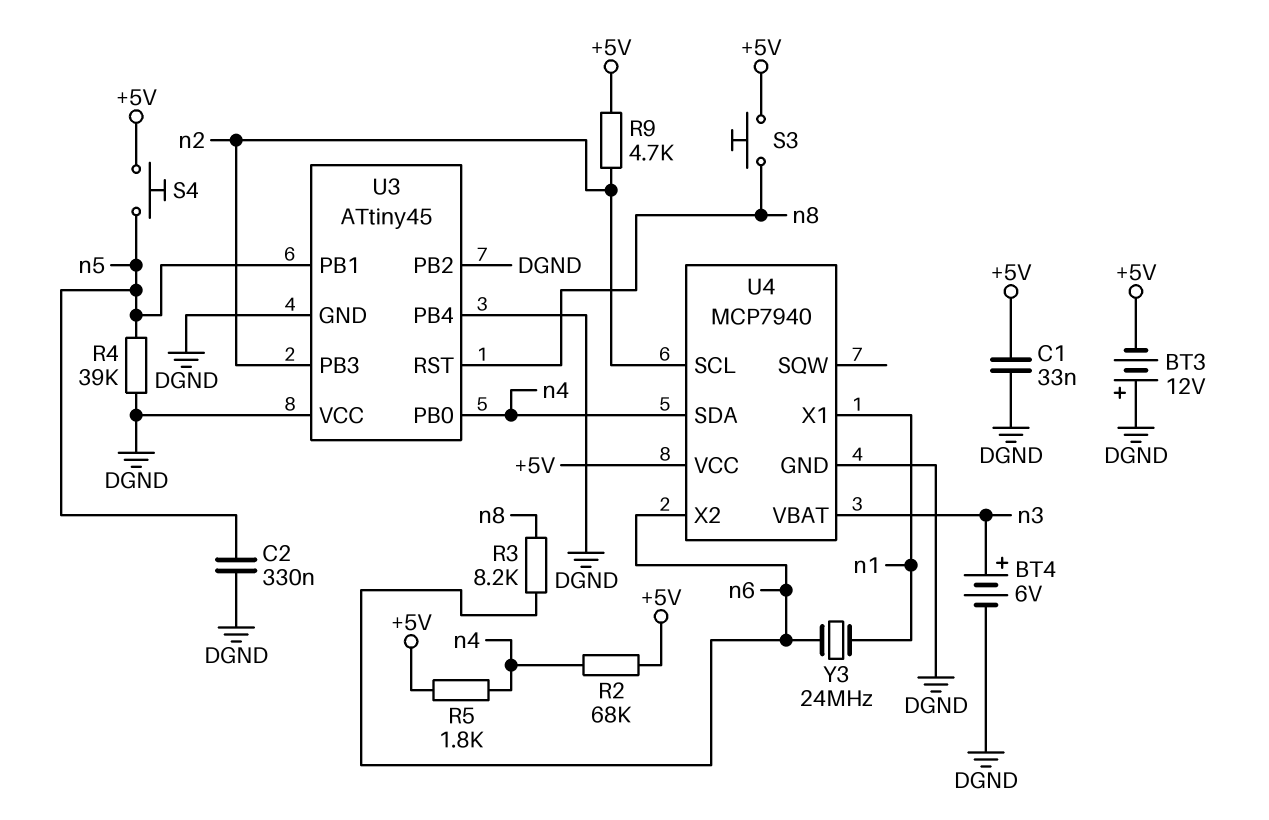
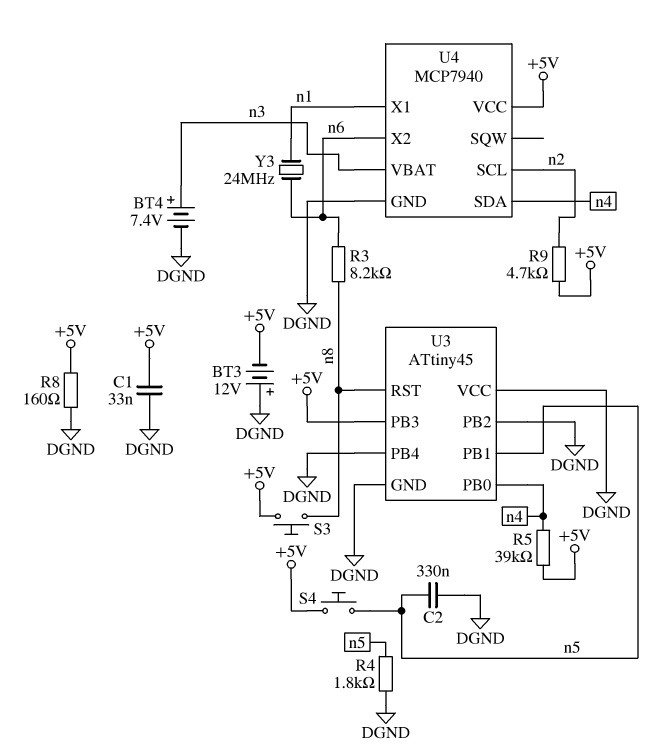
BT4: 6V (plus n3, minus DGND) -> 7.4V (plus n3, minus DGND)
R2: 68k (+5V, n4) -> none
R4: 39k (DGND, n5) -> 1.8k (DGND, n5)
R5: 1.8k (+5V, n4) -> 39k (+5V, n4)
R8: none -> 160 (+5V, DGND)
U3 pin PB3: n2 -> +5V

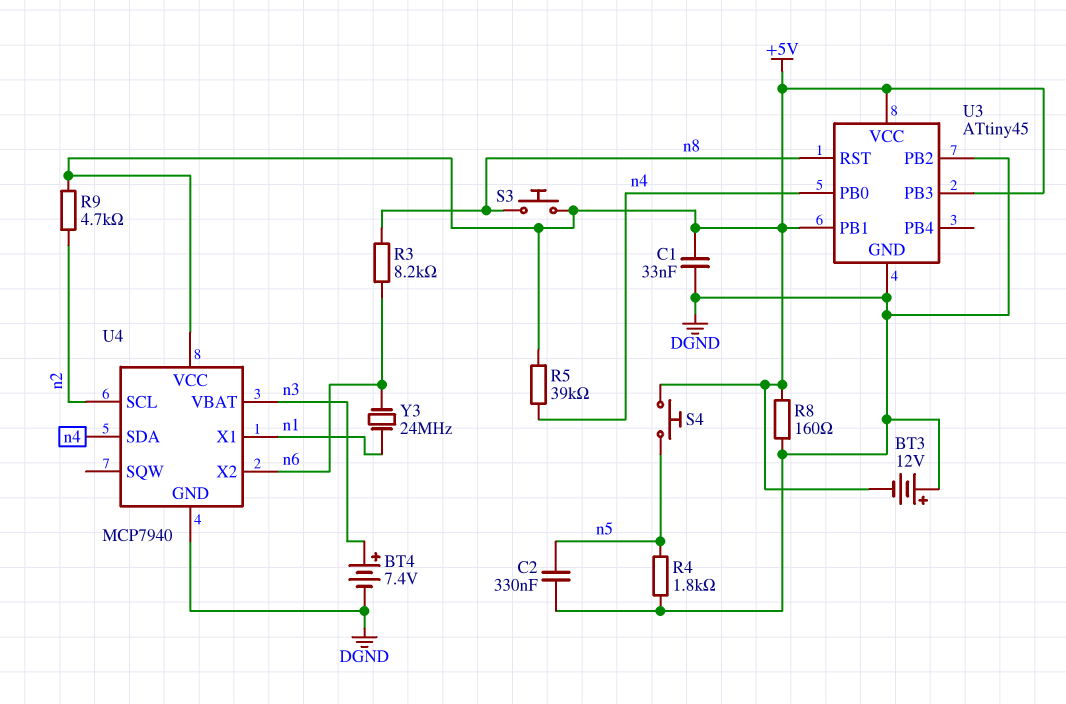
U3 pin PB1: n5 -> +5V
U3 pin PB4: DGND -> none
U3 pin VCC: DGND -> +5V

